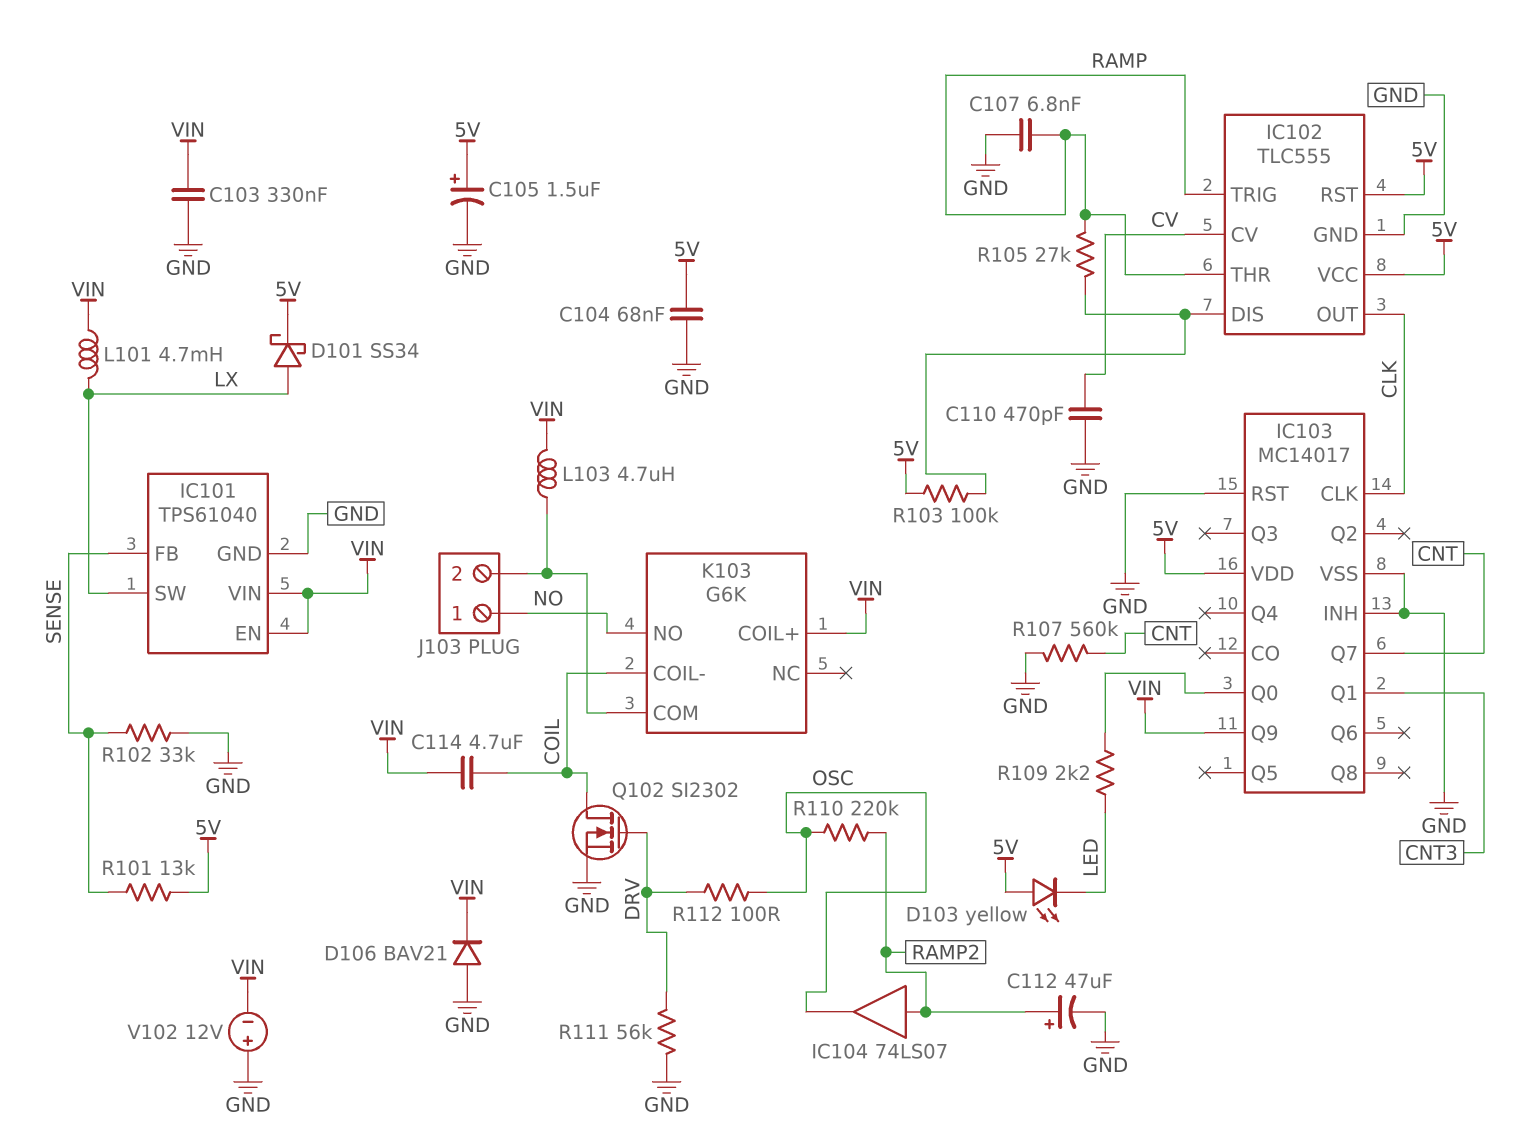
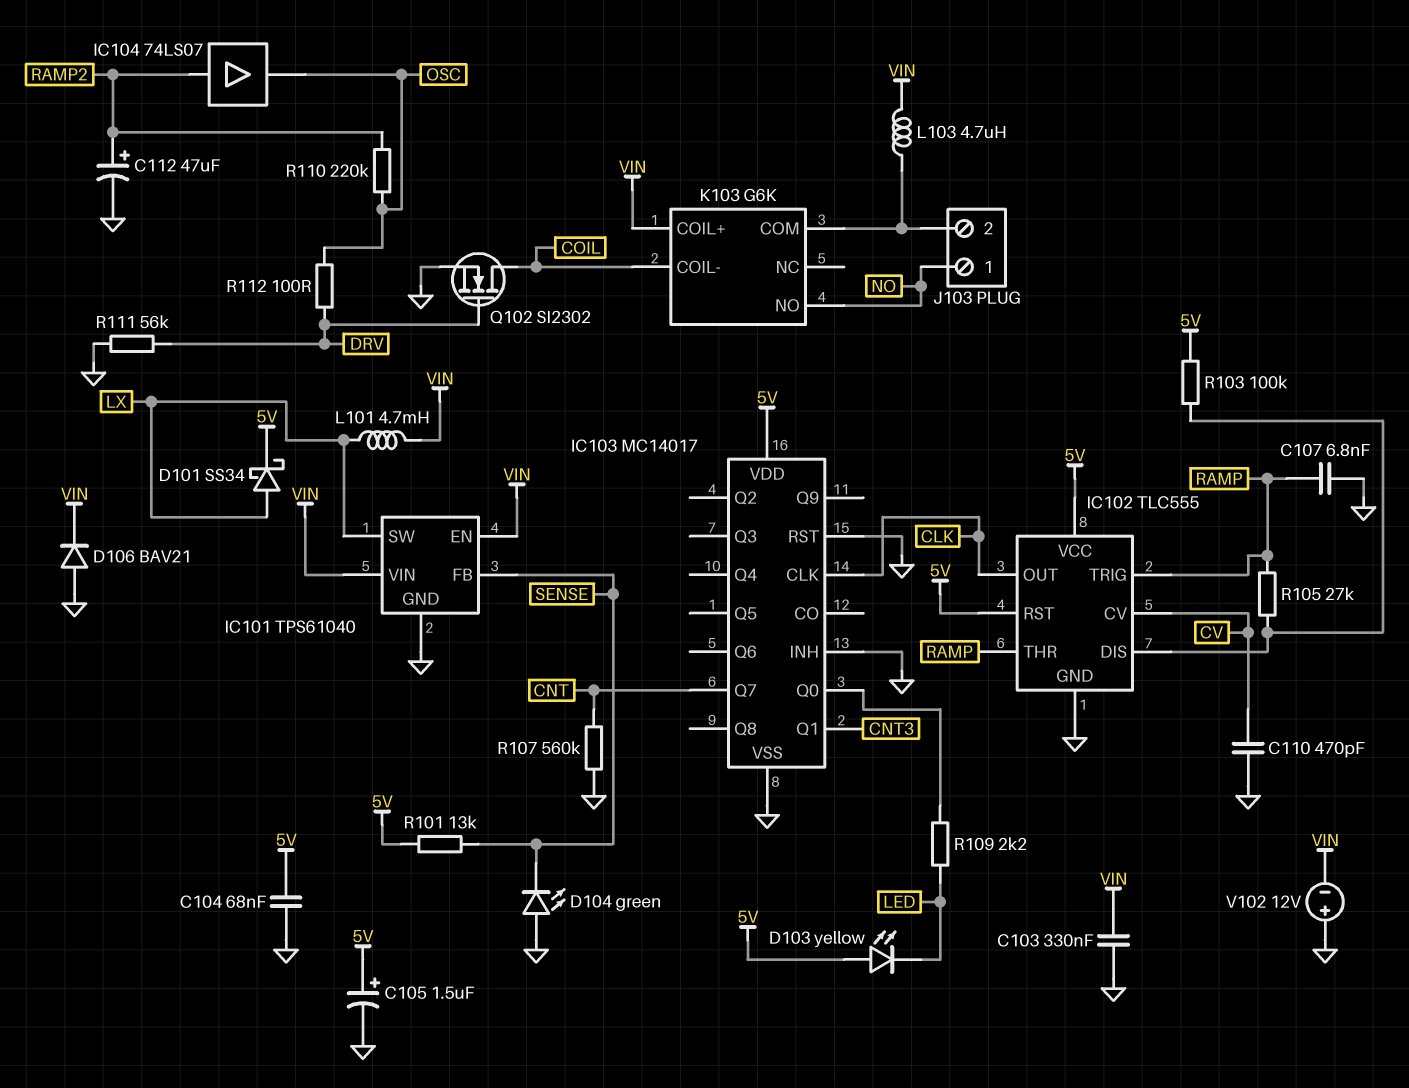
C114: 4.7uF (COIL, VIN) -> none
D104: none -> LED green (A GND, K SENSE)
IC103 pin Q9: VIN -> none
R102: 33k (GND, SENSE) -> none

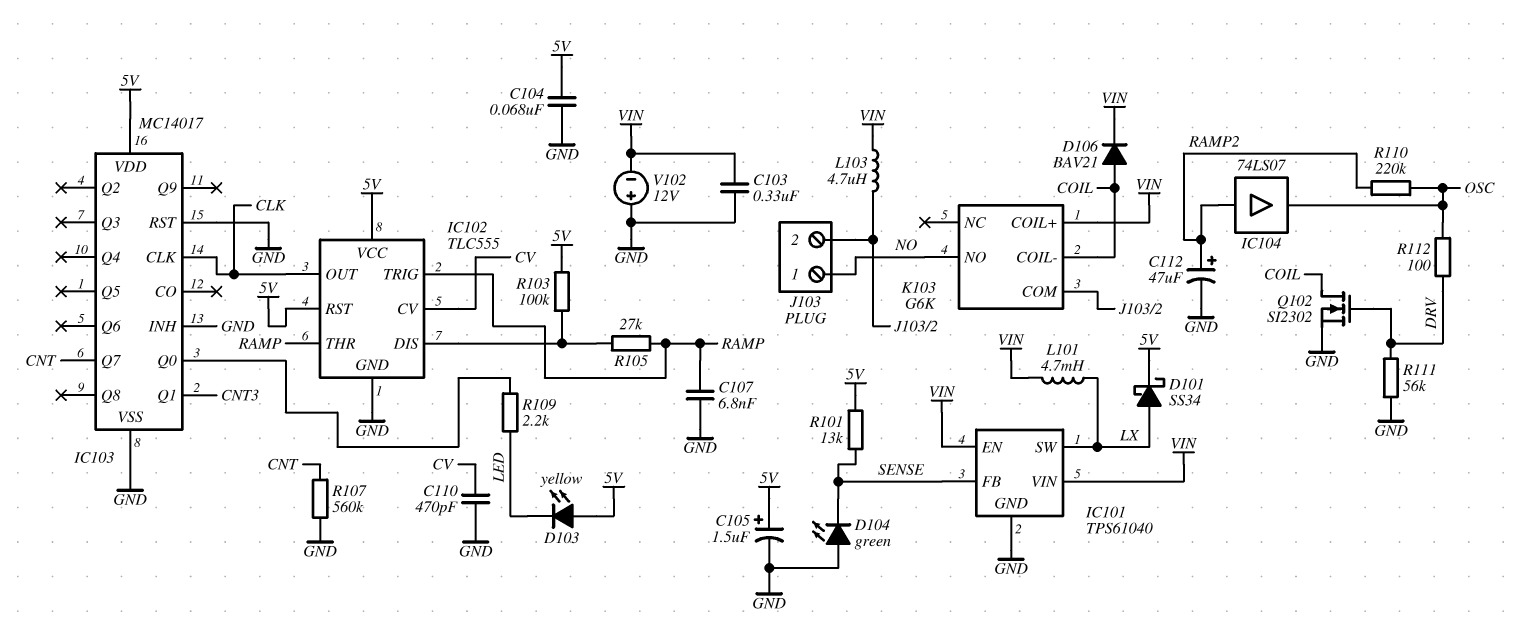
D106: diode BAV21 (A GND, K VIN) -> diode BAV21 (A COIL, K VIN)

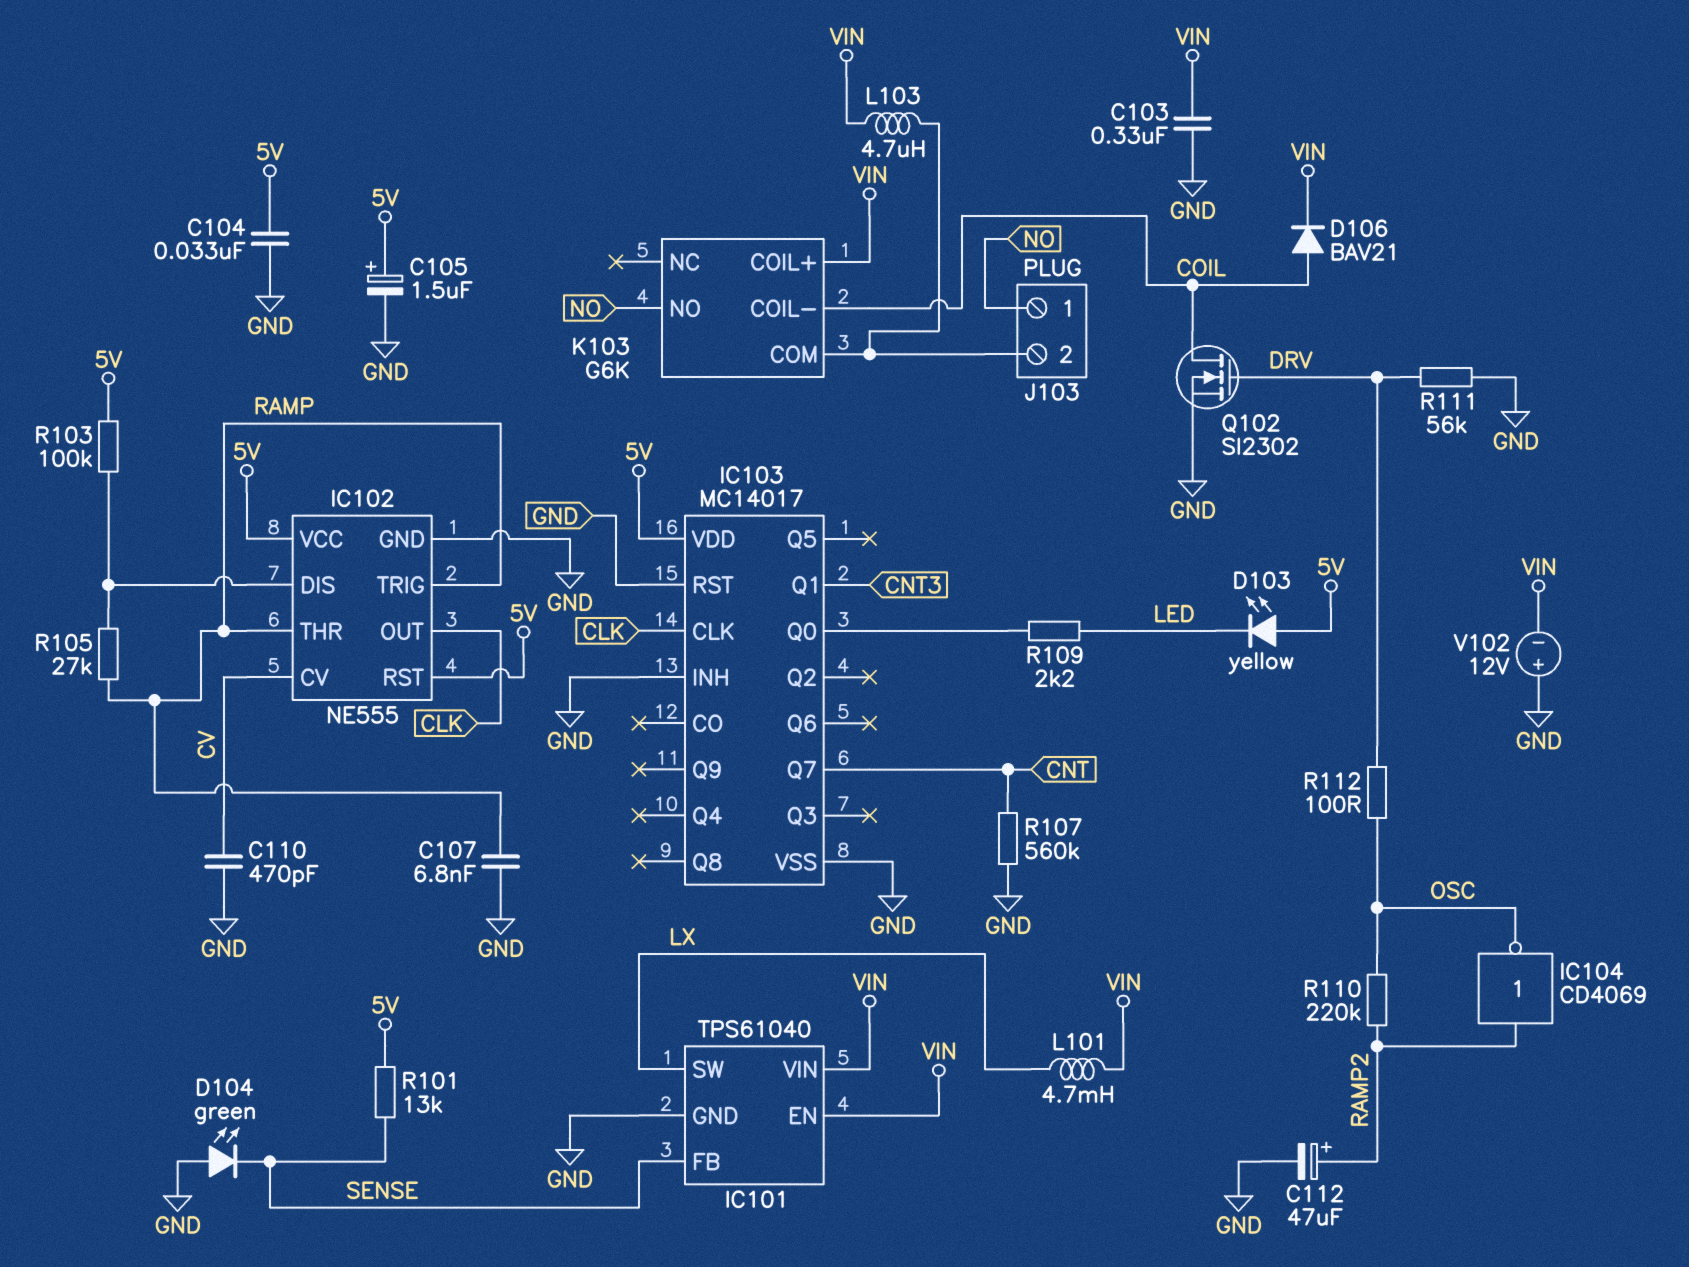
C104: 68nF (5V, GND) -> 33nF (5V, GND)
D101: schottky SS34 (A LX, K 5V) -> none
IC102: TLC555 -> NE555
IC104: buffer 74LS07 (in RAMP2, out OSC) -> NOT CD4069 (in RAMP2, out OSC)

